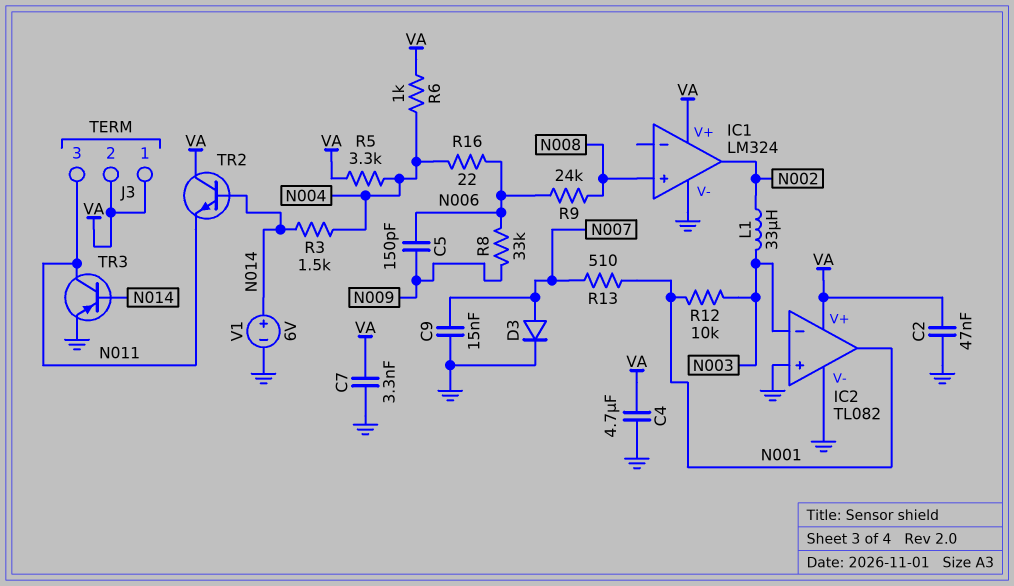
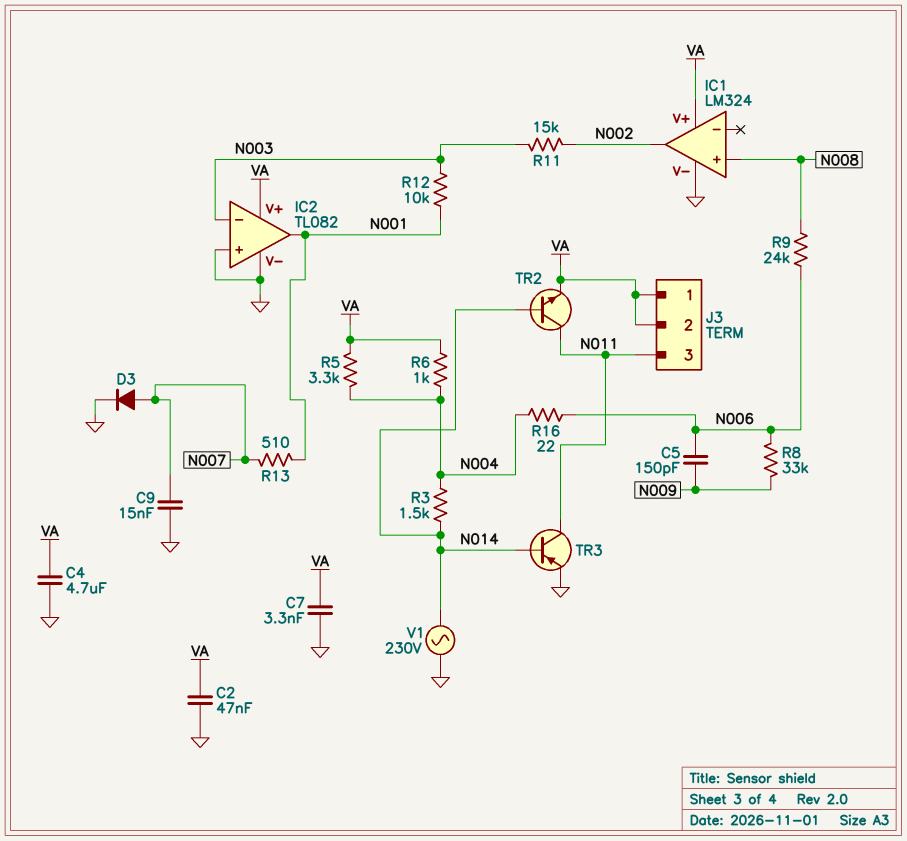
L1: 33uH (N002, N003) -> none
R11: none -> 15k (N002, N003)
TR2: NPN (B N014, C VA, E N011) -> NPN (B N014, C N011, E VA)
V1: 6V (plus N014, minus GND) -> AC 230V (GND, N014)

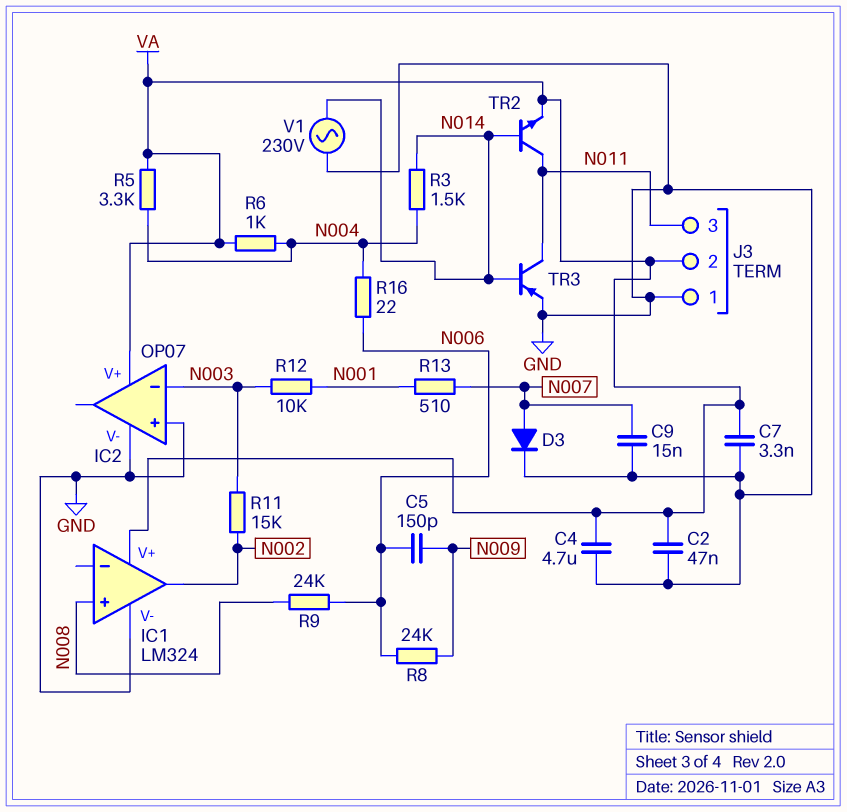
IC2: TL082 -> OP07
IC2 pin out: N001 -> none
J3 pin 1: VA -> GND
R8: 33k (N006, N009) -> 24k (N006, N009)

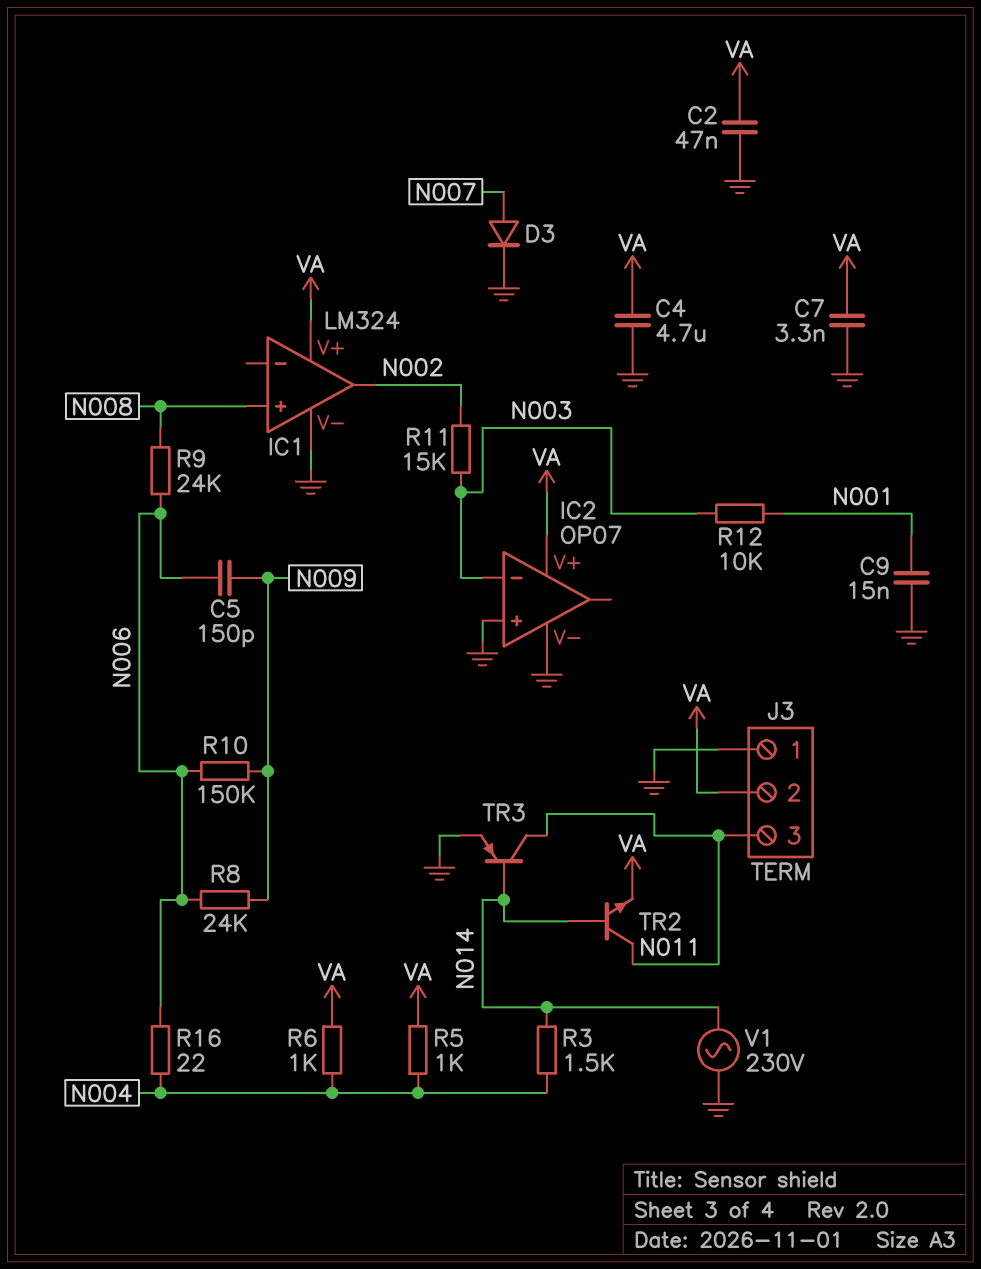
C9: 15nF (GND, N007) -> 15nF (GND, N001)
R5: 3.3k (N004, VA) -> 1k (N004, VA)
R10: none -> 150k (N006, N009)
R13: 510 (N001, N007) -> none

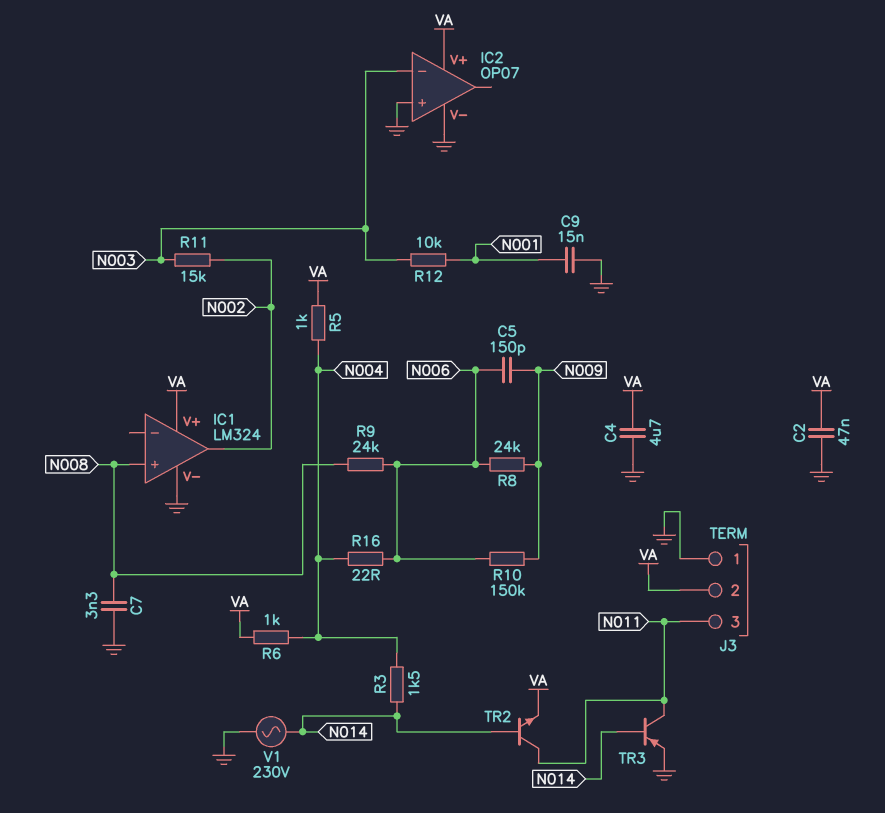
C7: 3.3nF (GND, VA) -> 3.3nF (GND, N008)
D3: diode (A N007, K GND) -> none

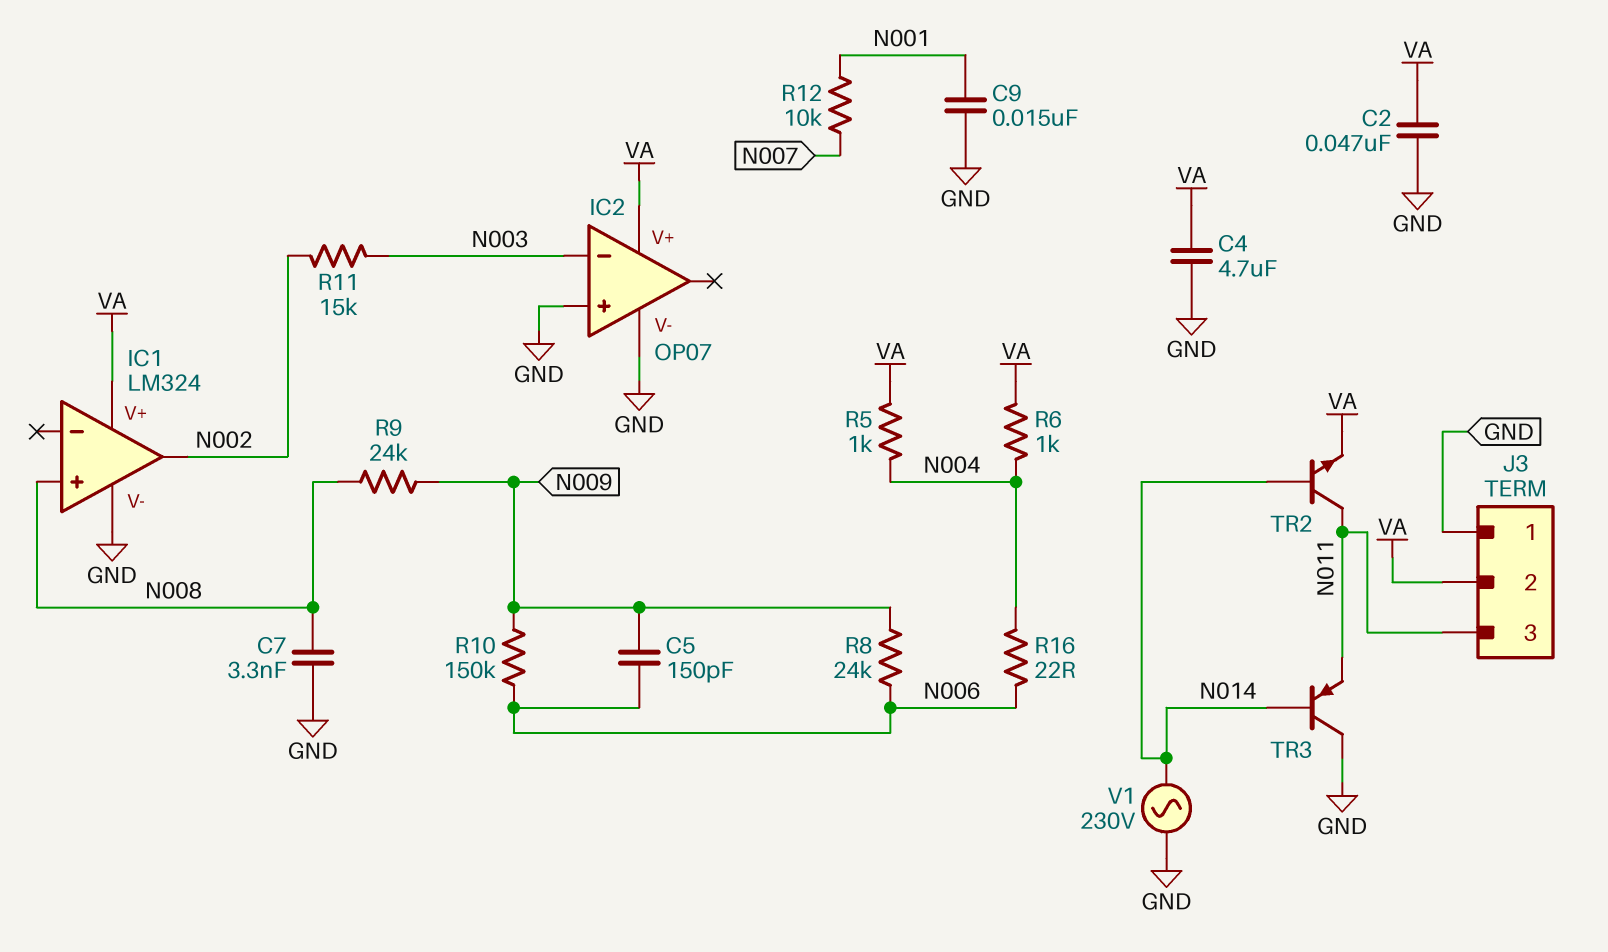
R3: 1.5k (N004, N014) -> none
R9: 24k (N006, N008) -> 24k (N008, N009)
R12: 10k (N001, N003) -> 10k (N001, N007)
TR3: PNP (B N014, C N011, E GND) -> PNP (B N014, C GND, E N011)

